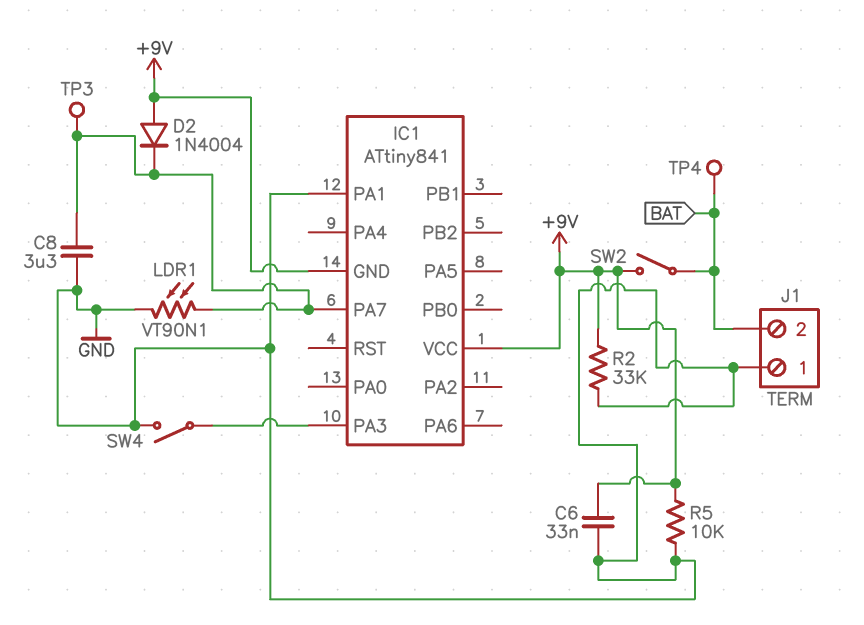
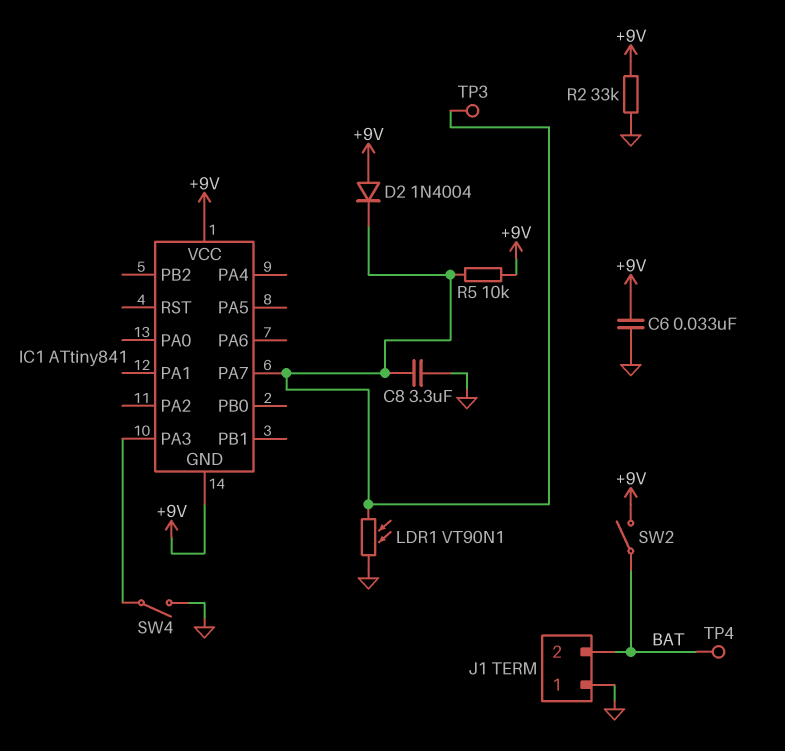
IC1 pin PA1: GND -> none
R5: 10k (+9V, GND) -> 10k (+9V, IC1/PA7)

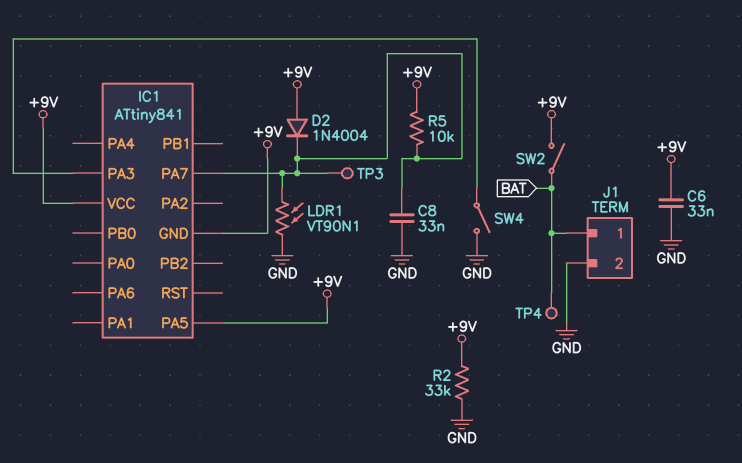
C8: 3.3uF (GND, IC1/PA7) -> 33nF (GND, IC1/PA7)
IC1 pin PA5: none -> +9V
J1 pin 1: GND -> BAT
J1 pin 2: BAT -> GND

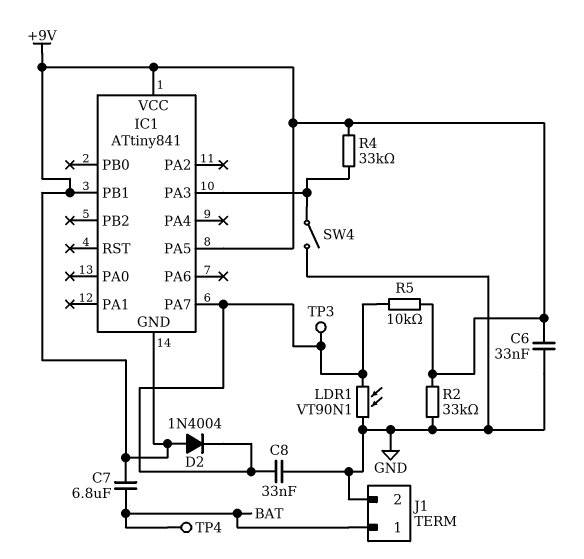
C7: none -> 6.8uF (+9V, BAT)
IC1 pin PB1: none -> +9V
R4: none -> 33k (+9V, IC1/PA3)
SW2: switch (+9V, BAT) -> none

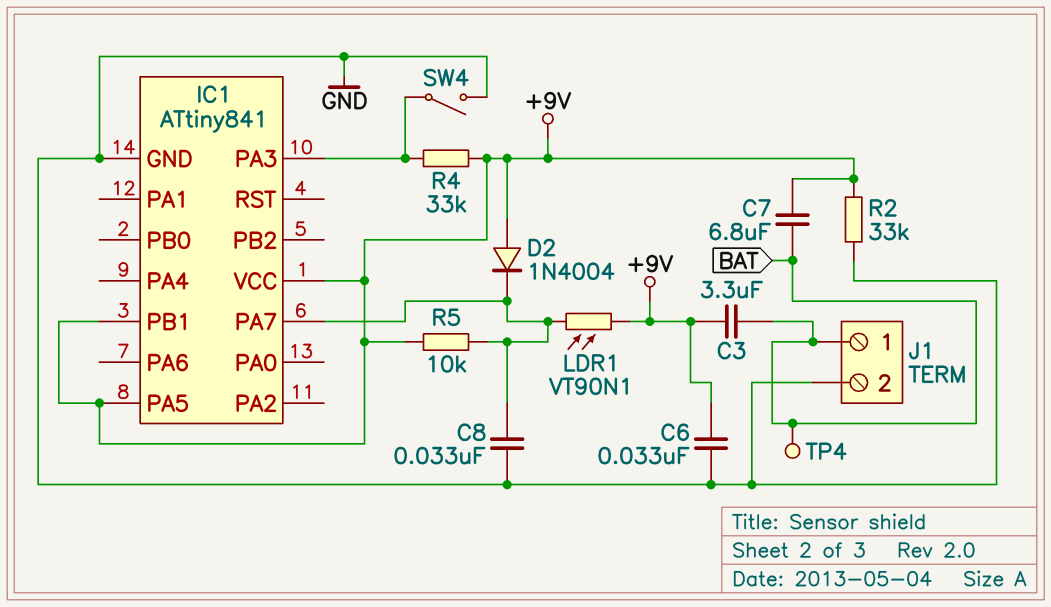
C3: none -> 3.3uF (+9V, BAT)
IC1 pin GND: +9V -> GND
LDR1: VT90N1 (GND, IC1/PA7) -> VT90N1 (+9V, IC1/PA7)
TP3: test point (IC1/PA7) -> none

